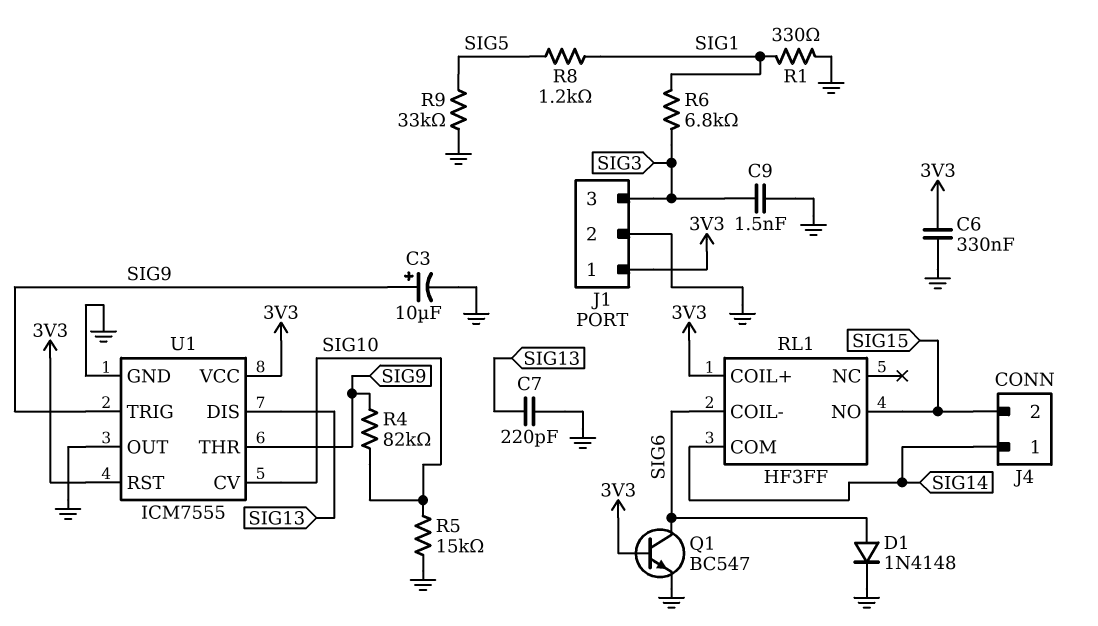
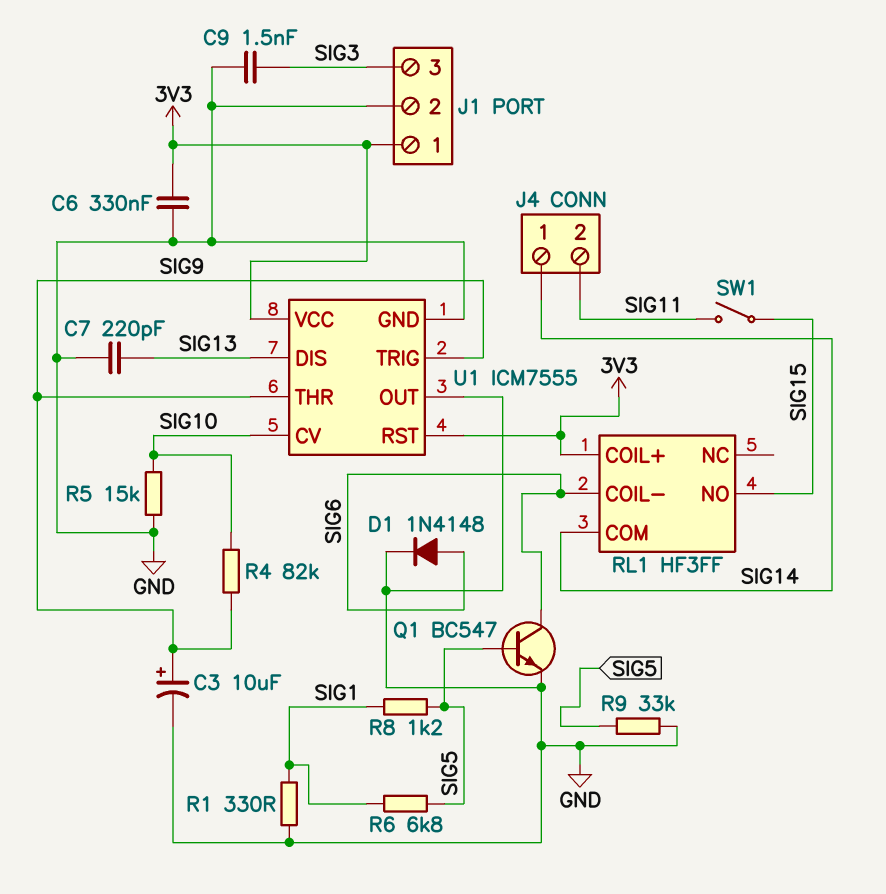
J4 pin 2: SIG15 -> SIG11
Q1: NPN BC547 (B 3V3, C SIG6, E GND) -> NPN BC547 (B SIG5, C SIG6, E GND)
R6: 6.8k (SIG1, SIG3) -> 6.8k (SIG1, SIG5)
SW1: none -> switch (SIG11, SIG15)

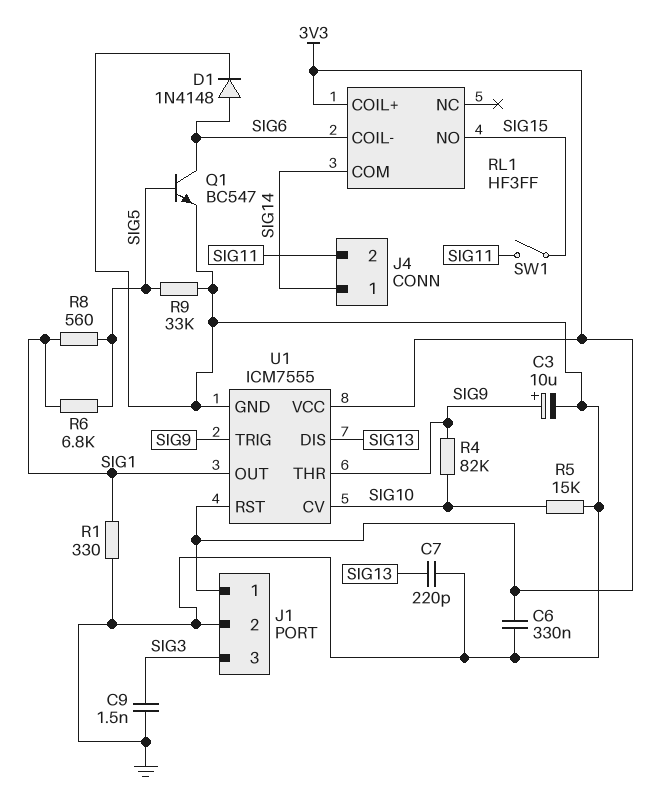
R8: 1.2k (SIG1, SIG5) -> 560 (SIG1, SIG5)
U1 pin OUT: GND -> SIG1

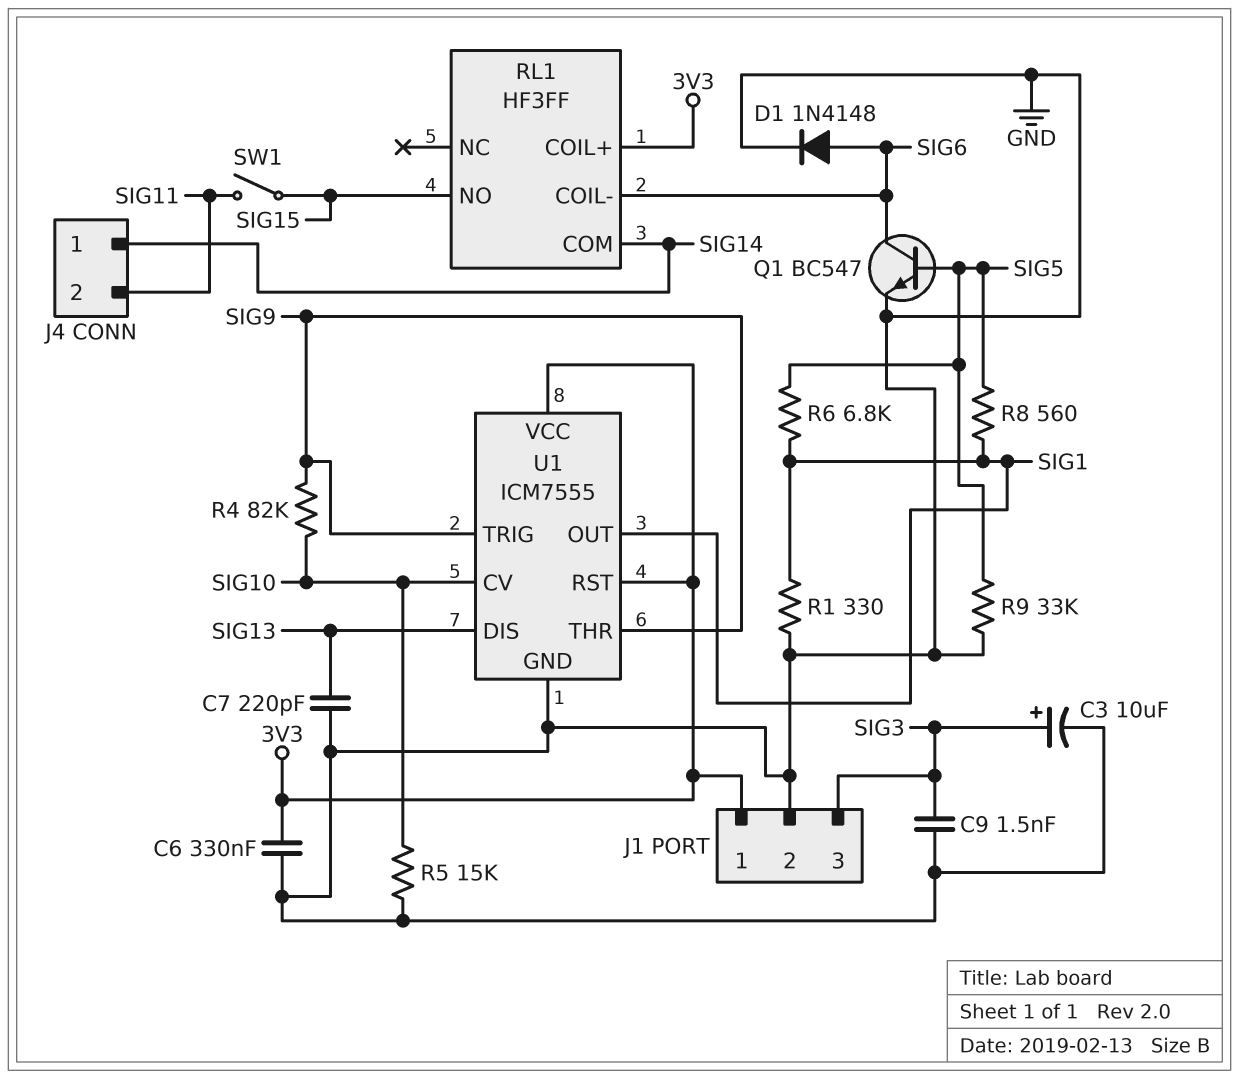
C3: 10uF (plus SIG9, minus GND) -> 10uF (plus SIG3, minus GND)

